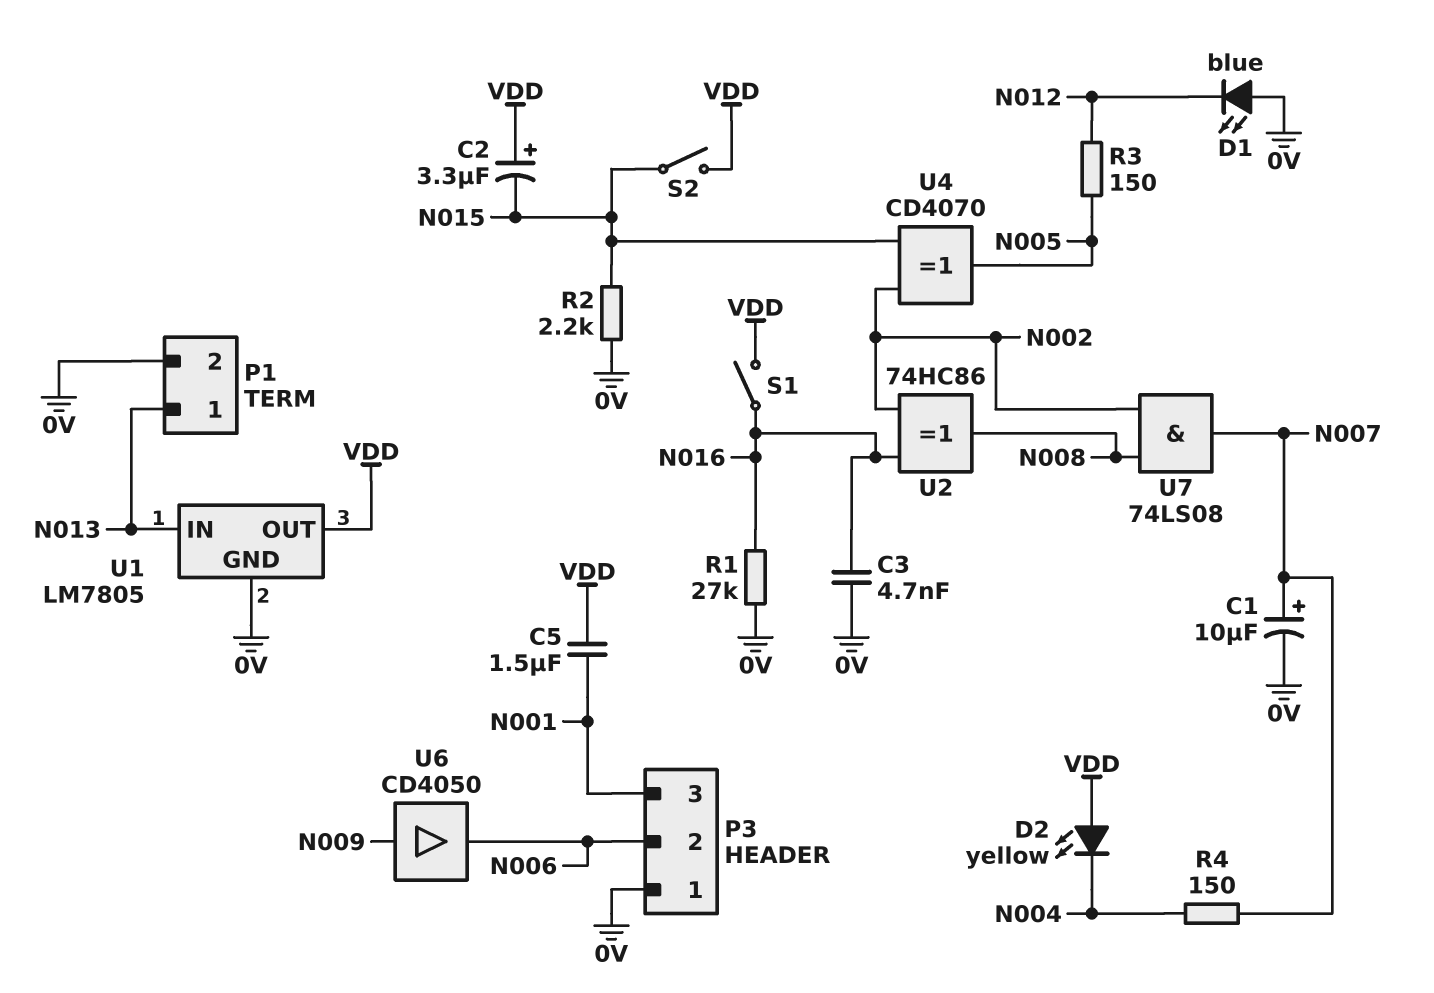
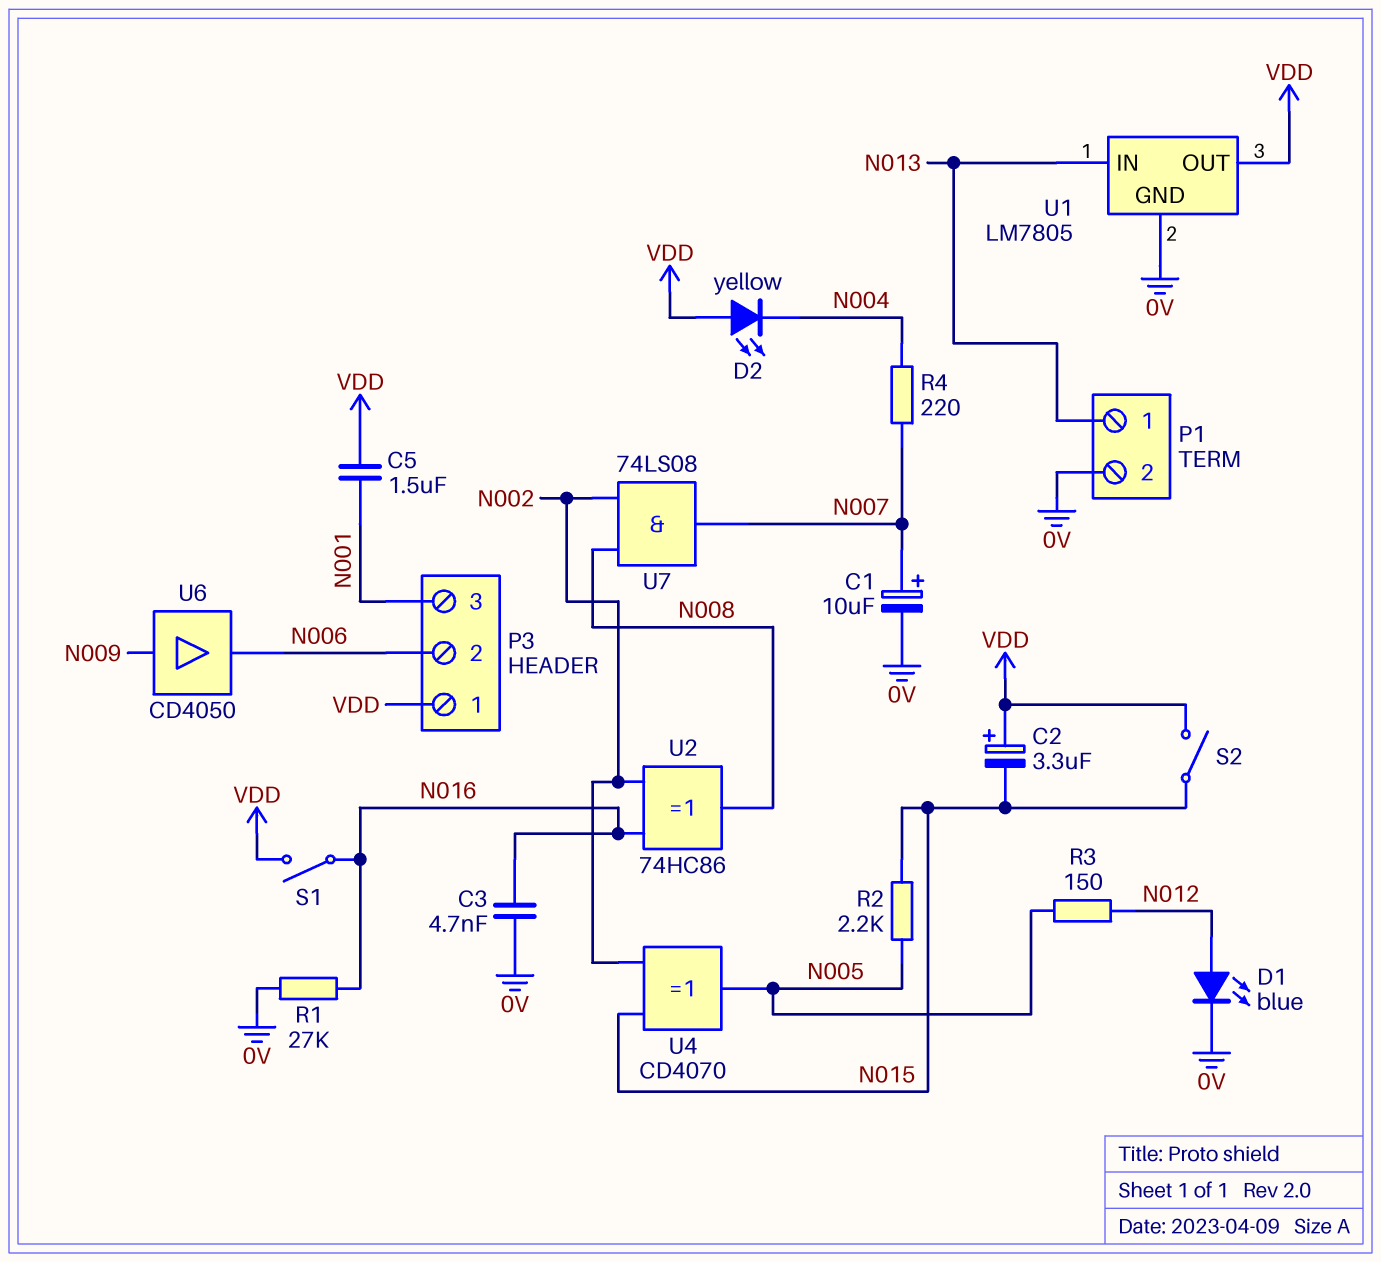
D1: LED blue (A 0V, K N012) -> LED blue (A N012, K 0V)
P3 pin 1: 0V -> VDD
R2: 2.2k (0V, N015) -> 2.2k (N005, N015)
R4: 150 (N004, N007) -> 220 (N004, N007)

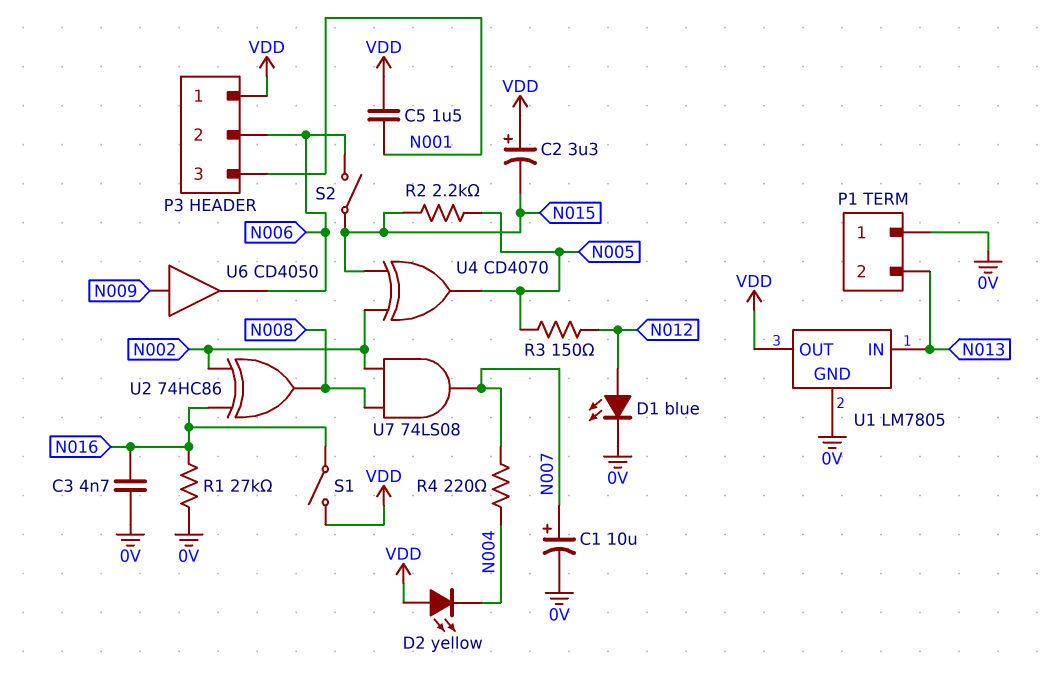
P1 pin 1: N013 -> 0V
P1 pin 2: 0V -> N013
S2: switch (N015, VDD) -> switch (N006, N015)

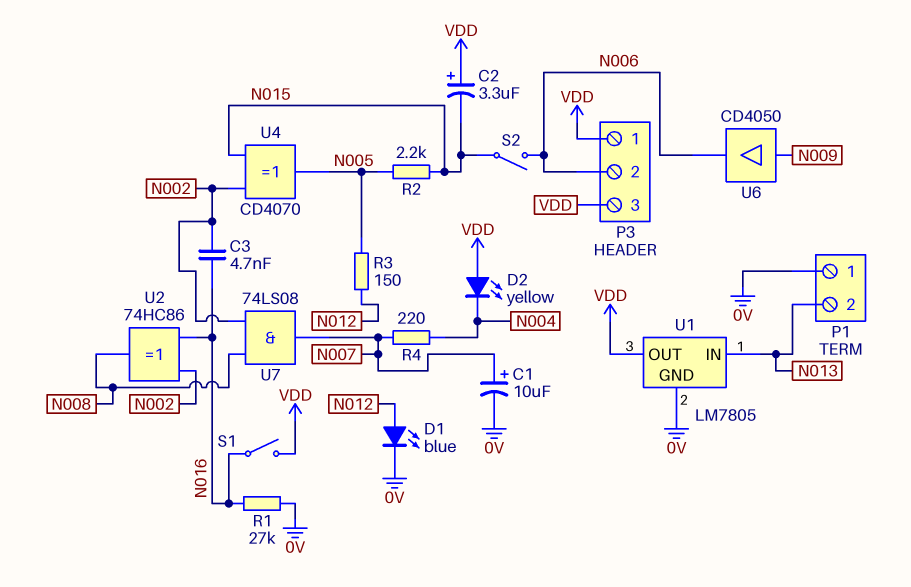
C3: 4.7nF (0V, N016) -> 4.7nF (N002, N016)
C5: 1.5uF (N001, VDD) -> none
P3 pin 3: N001 -> VDD

